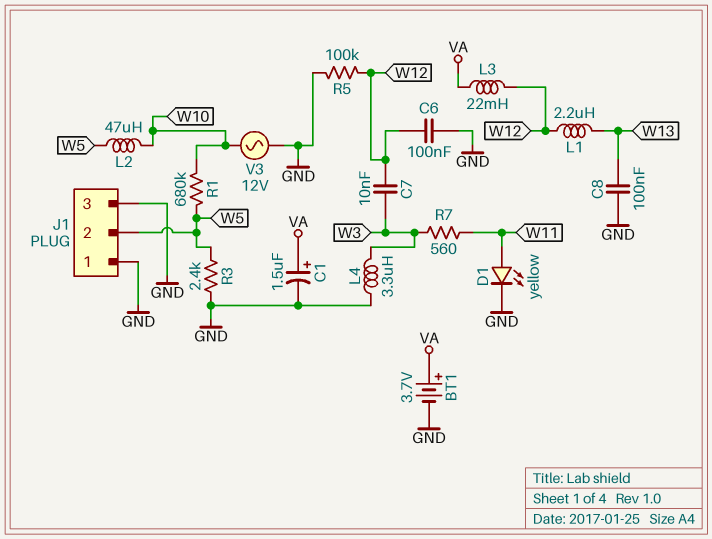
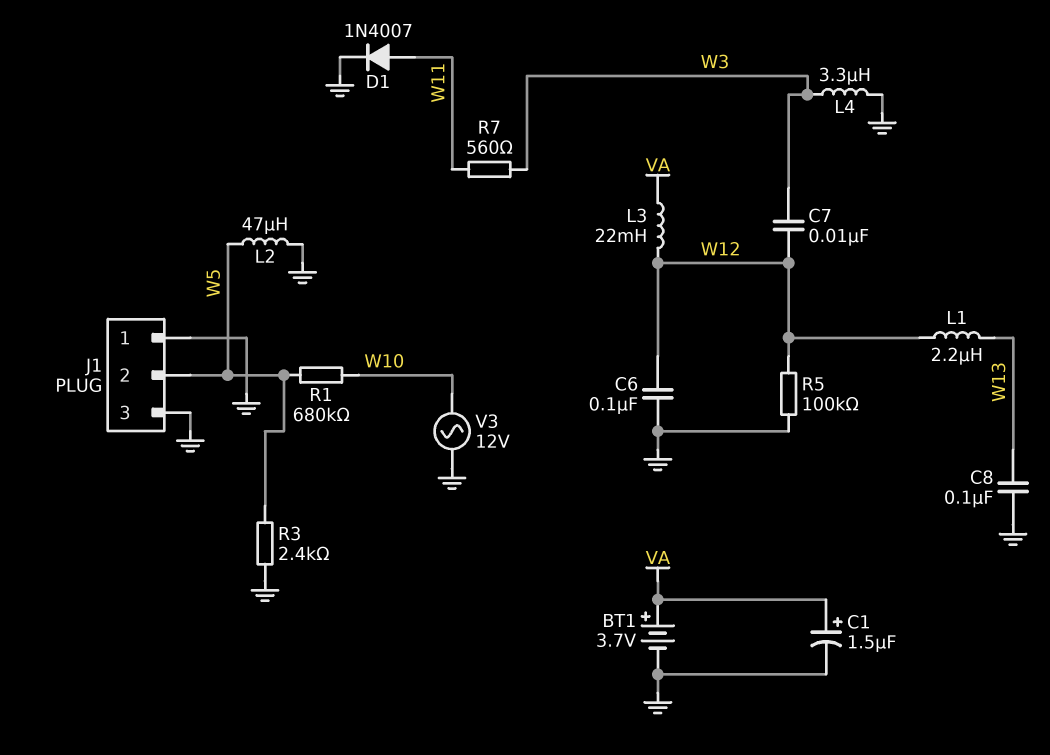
D1: LED yellow (A W11, K GND) -> diode 1N4007 (A W11, K GND)
L2: 47uH (W5, W10) -> 47uH (GND, W5)

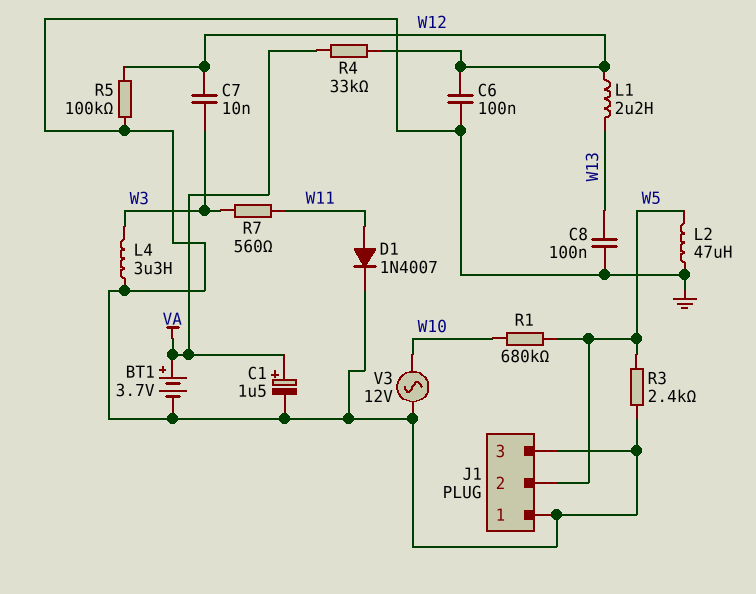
L3: 22mH (VA, W12) -> none
R4: none -> 33k (VA, W12)

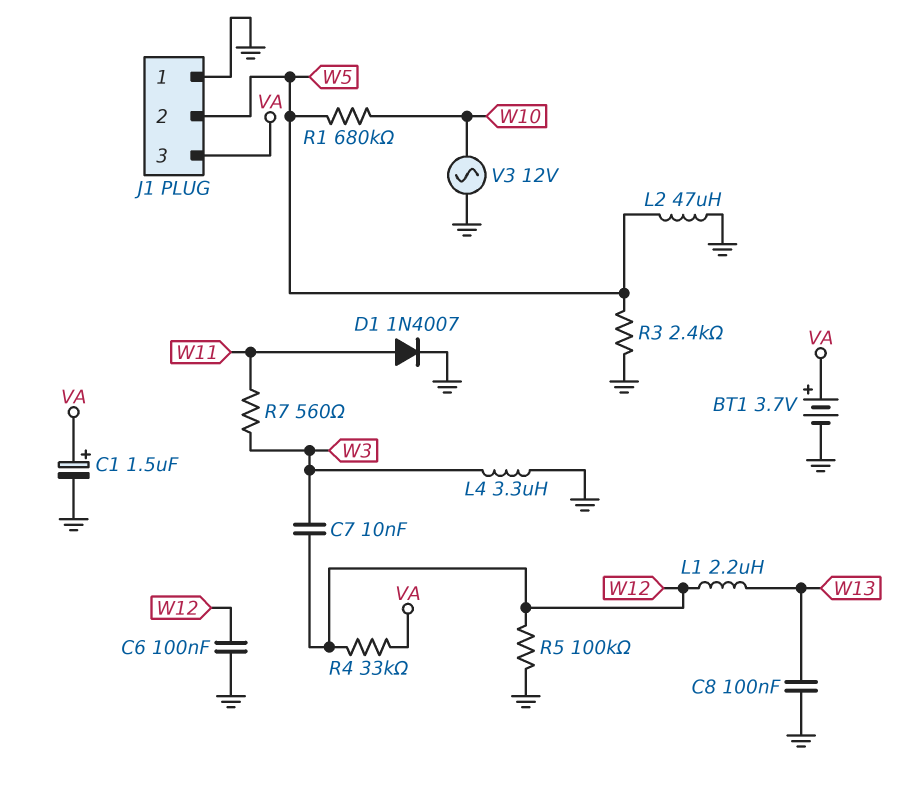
J1 pin 3: GND -> VA

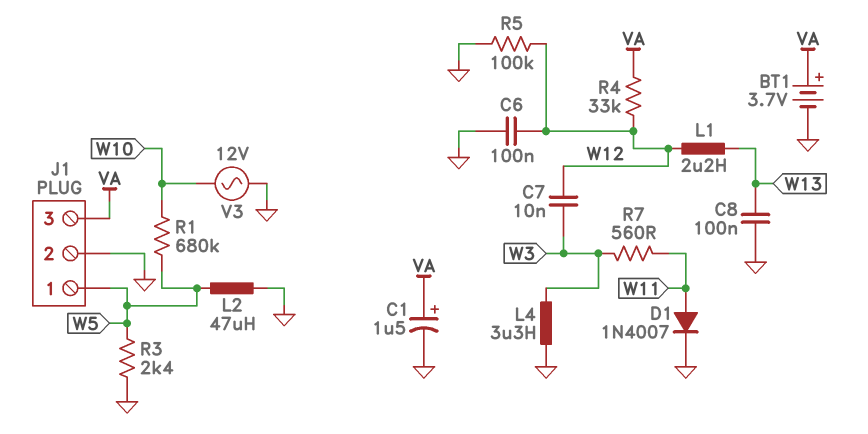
J1 pin 1: GND -> W5
J1 pin 2: W5 -> GND

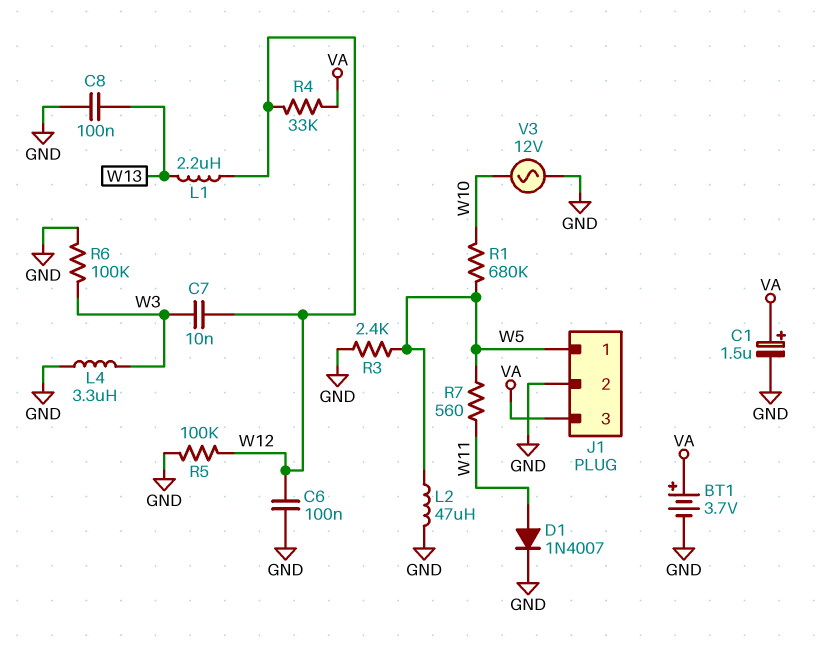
R6: none -> 100k (GND, W3)
R7: 560 (W3, W11) -> 560 (W5, W11)

